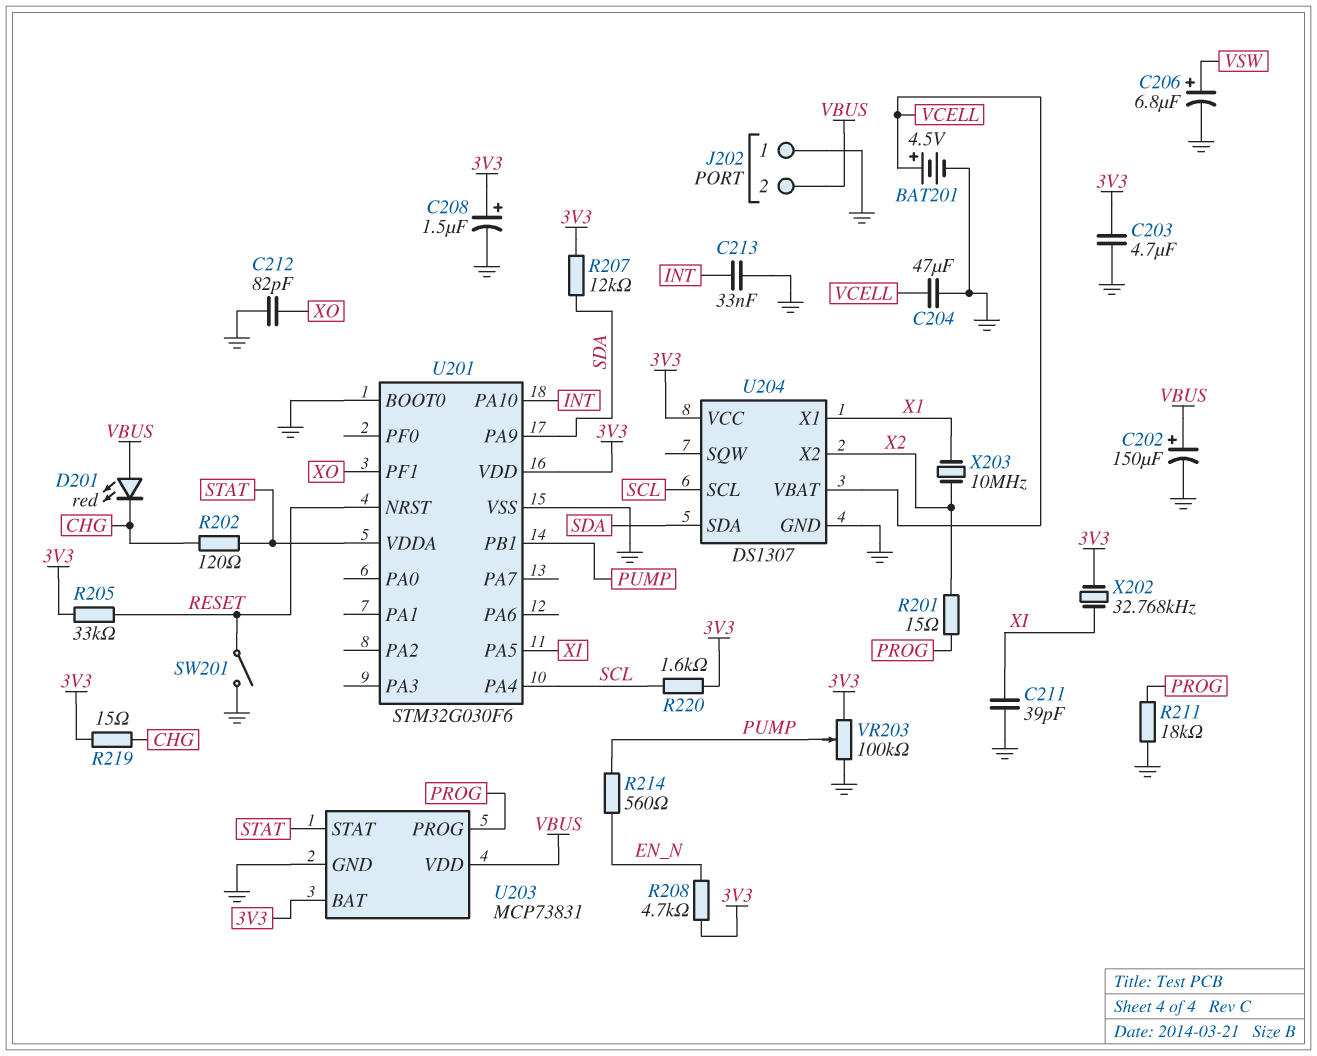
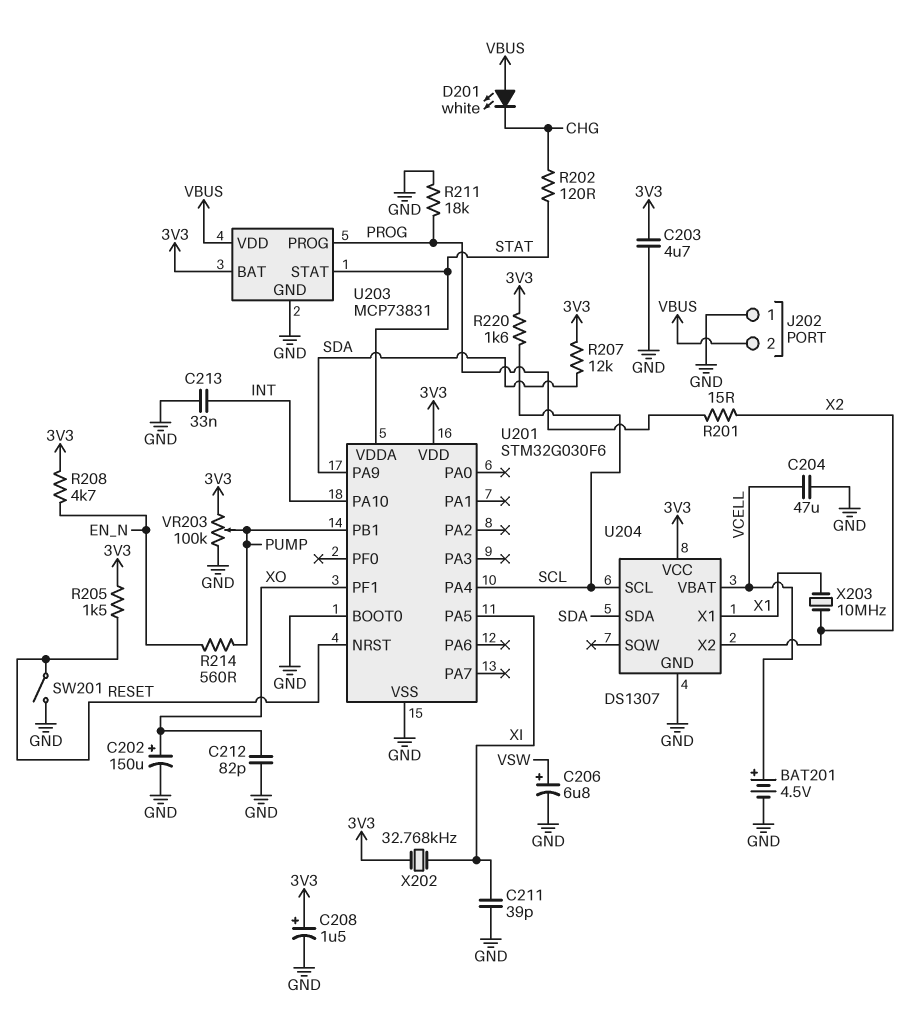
C202: 150uF (plus VBUS, minus GND) -> 150uF (plus XO, minus GND)
D201: LED red (A VBUS, K CHG) -> LED white (A VBUS, K CHG)
R205: 33k (3V3, RESET) -> 1.5k (3V3, RESET)
R219: 15 (3V3, CHG) -> none

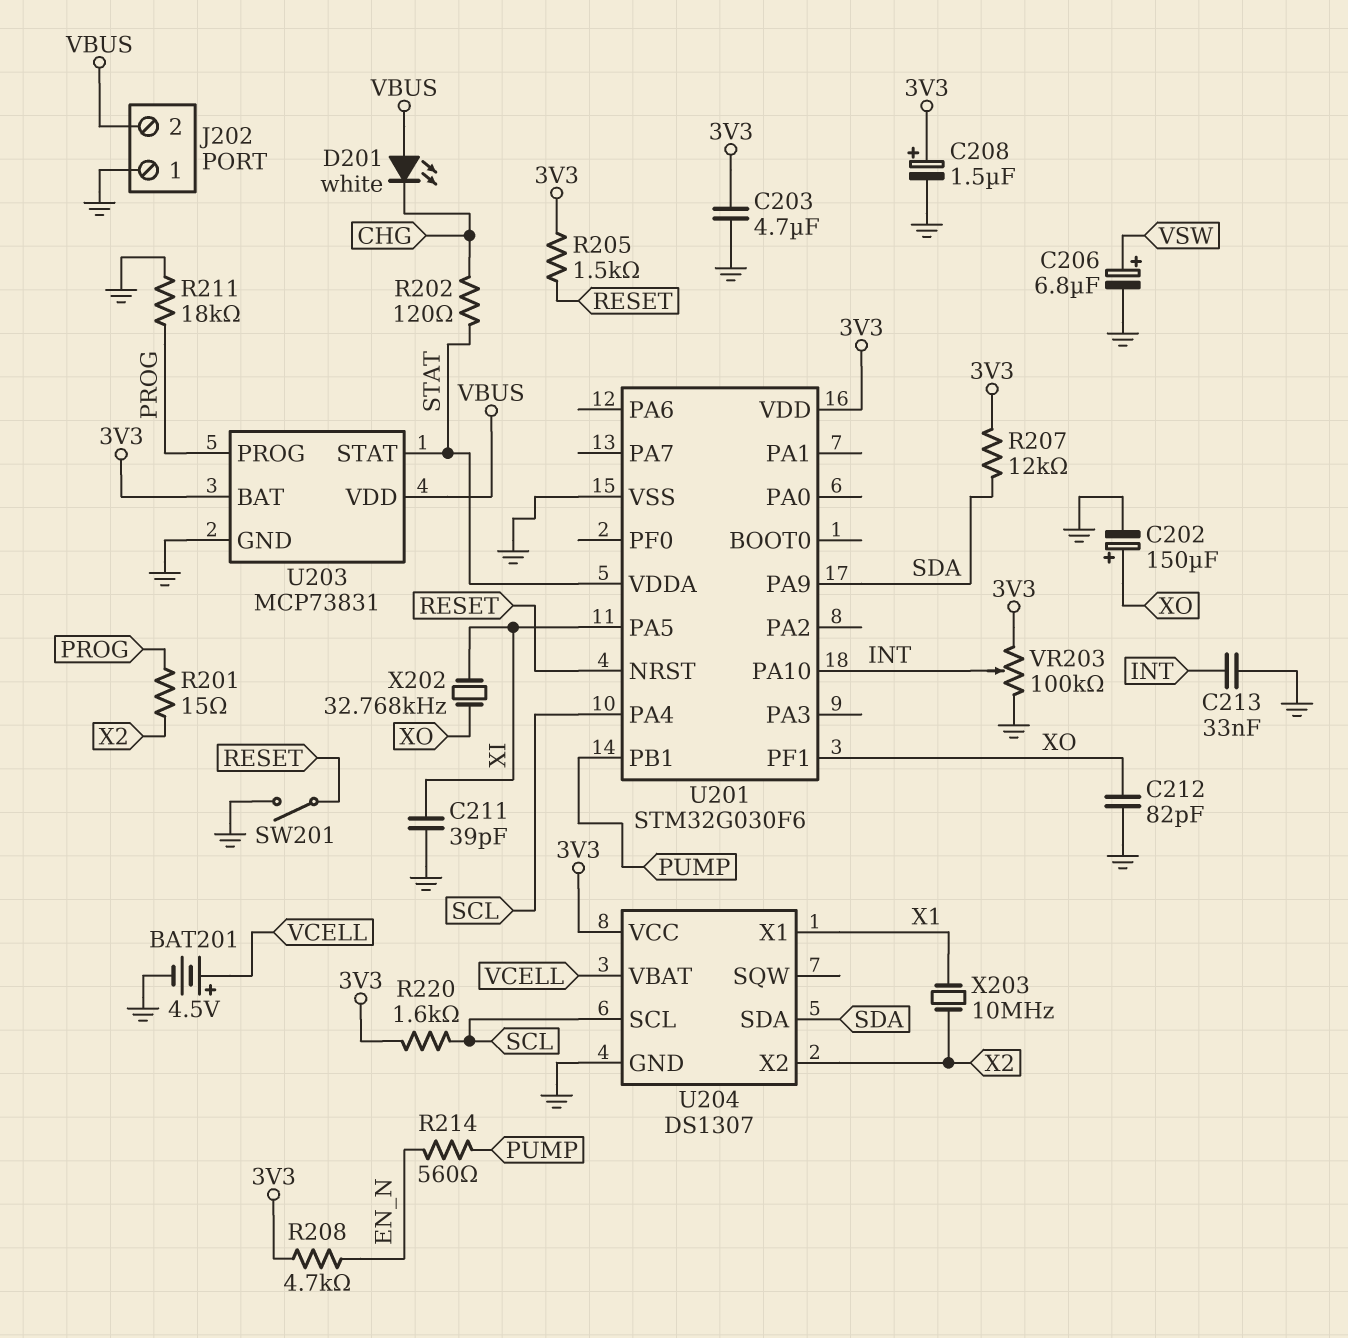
C204: 47uF (GND, VCELL) -> none
U201 pin BOOT0: GND -> none
VR203: 100k (3V3, GND, wiper PUMP) -> 100k (3V3, GND, wiper INT)
X202: 32.768kHz (3V3, XI) -> 32.768kHz (XI, XO)

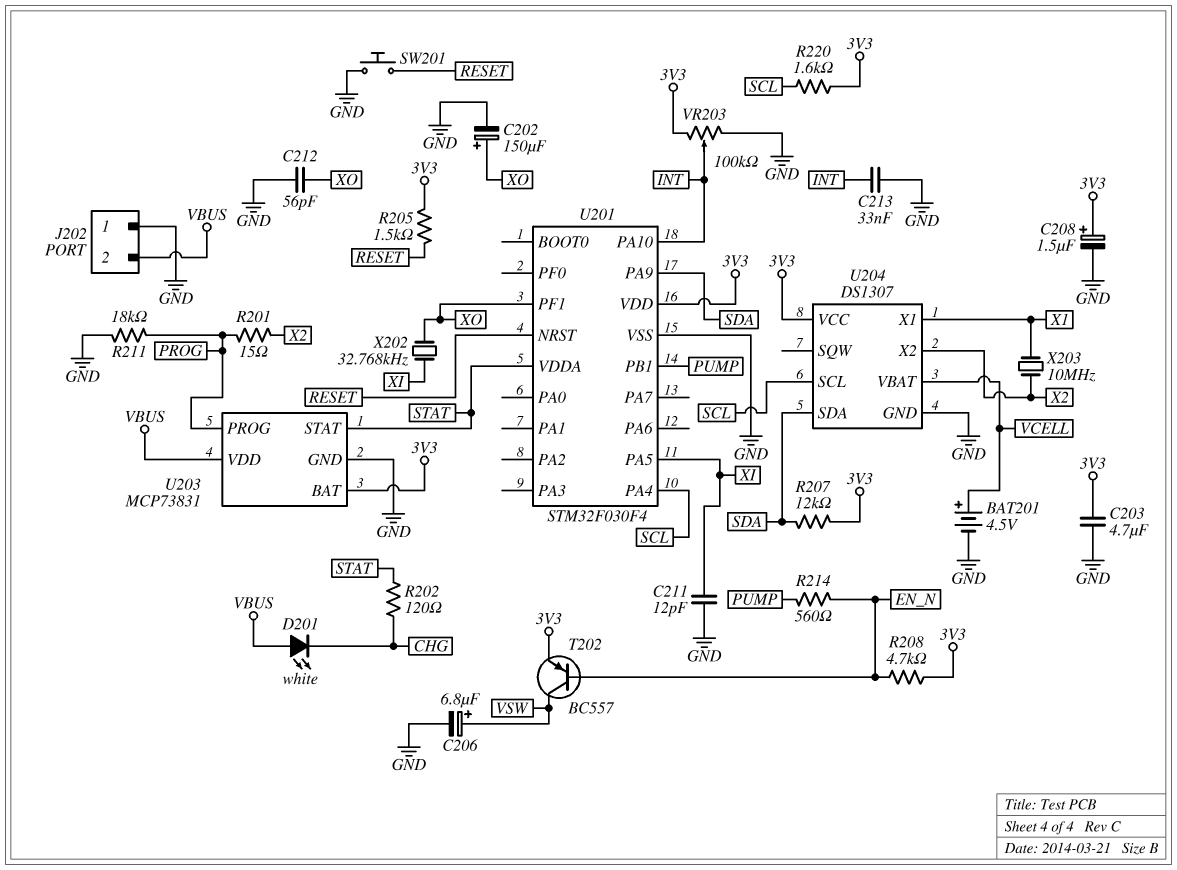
C211: 39pF (GND, XI) -> 12pF (GND, XI)
C212: 82pF (GND, XO) -> 56pF (GND, XO)
SW201: switch (GND, RESET) -> button (GND, RESET)
T202: none -> PNP BC557 (B EN_N, C VSW, E 3V3)
U201: STM32G030F6 -> STM32F030F4

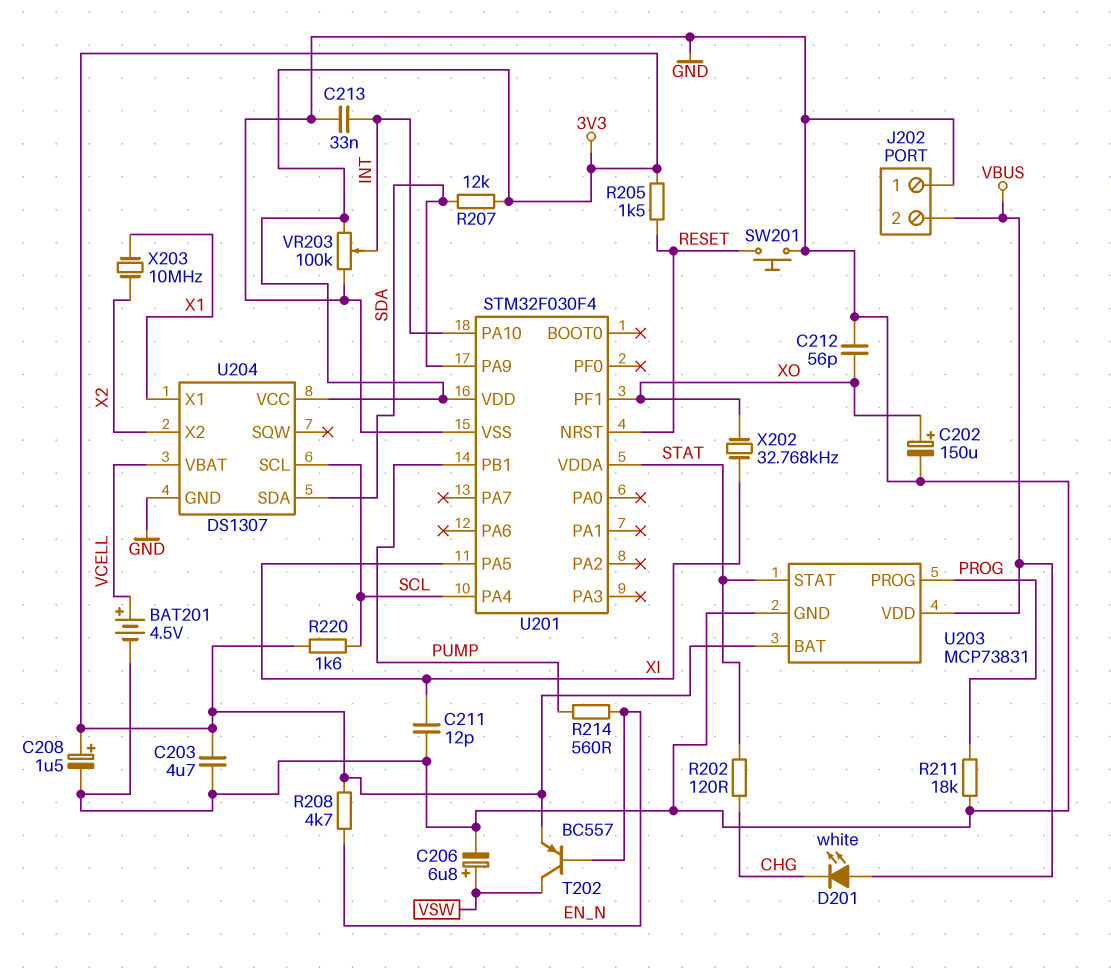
R201: 15 (PROG, X2) -> none

